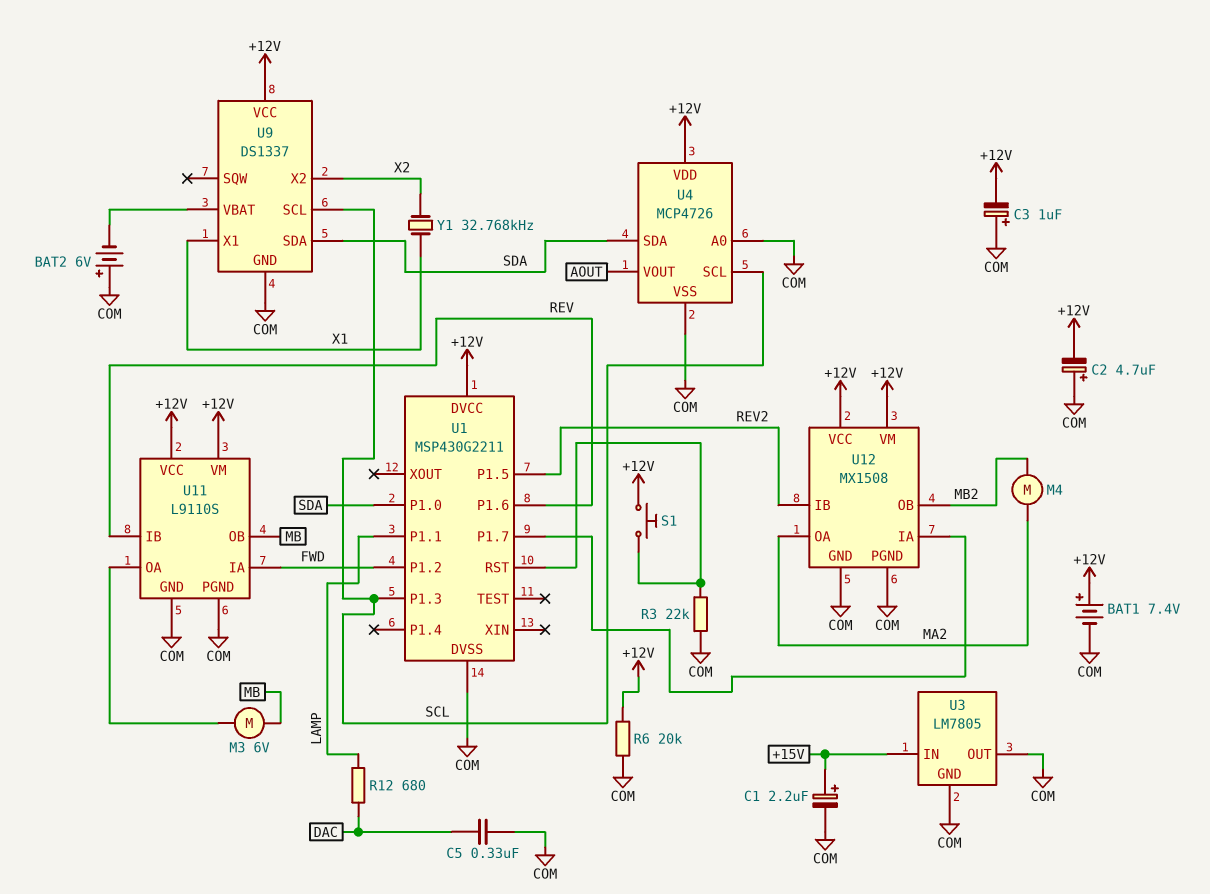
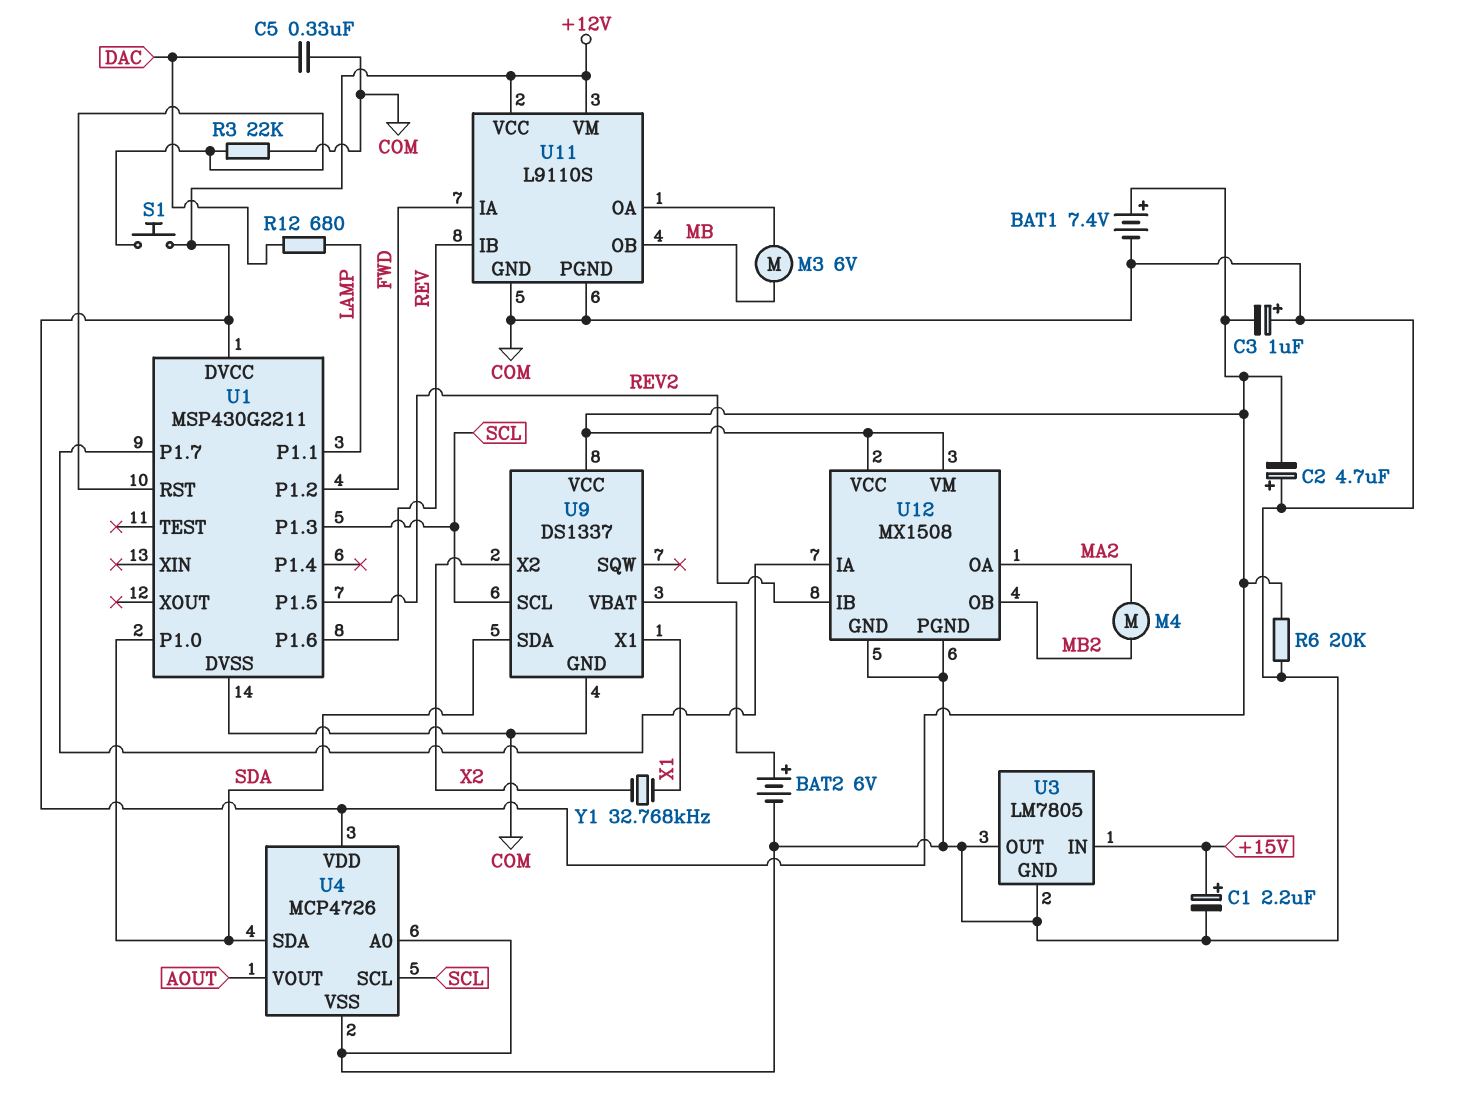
BAT2: 6V (plus COM, minus U9/VBAT) -> 6V (plus U9/VBAT, minus COM)

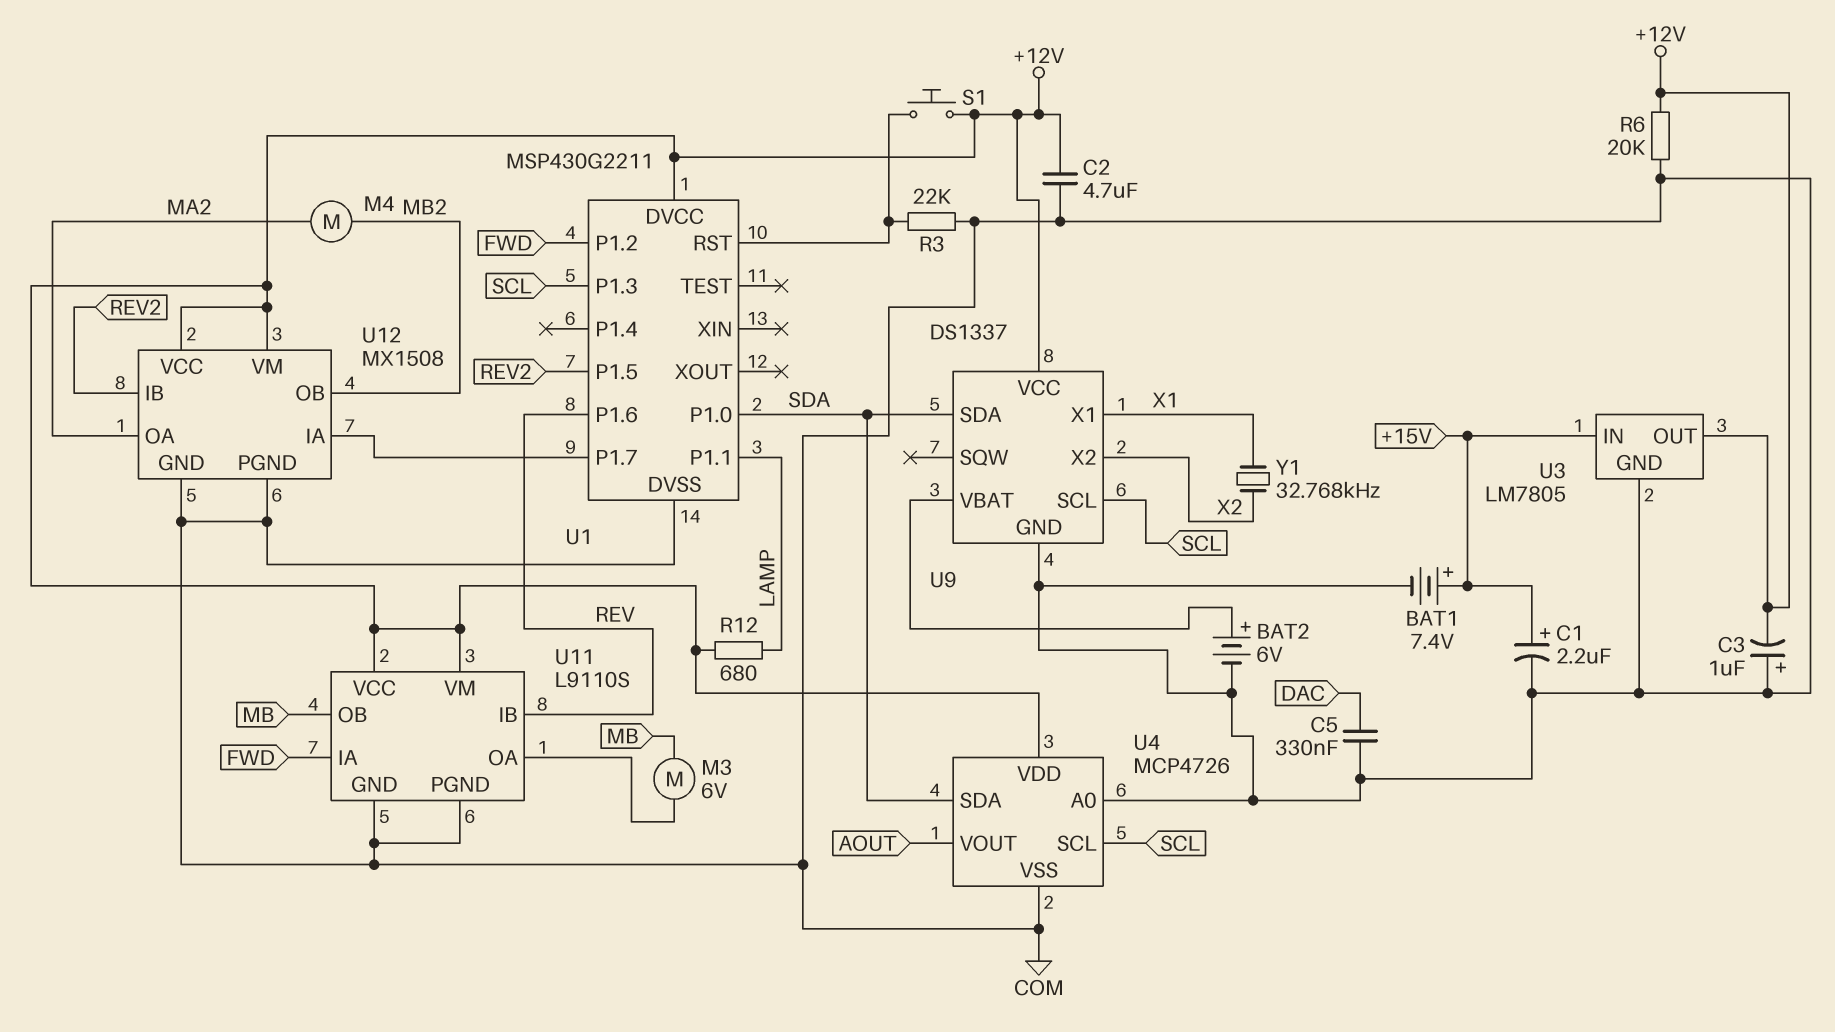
BAT1: 7.4V (plus +12V, minus COM) -> 7.4V (plus +15V, minus COM)
C2: 4.7uF (plus COM, minus +12V) -> 4.7uF (+12V, COM)
R12: 680 (DAC, LAMP) -> 680 (+12V, LAMP)
U3 pin OUT: COM -> +12V

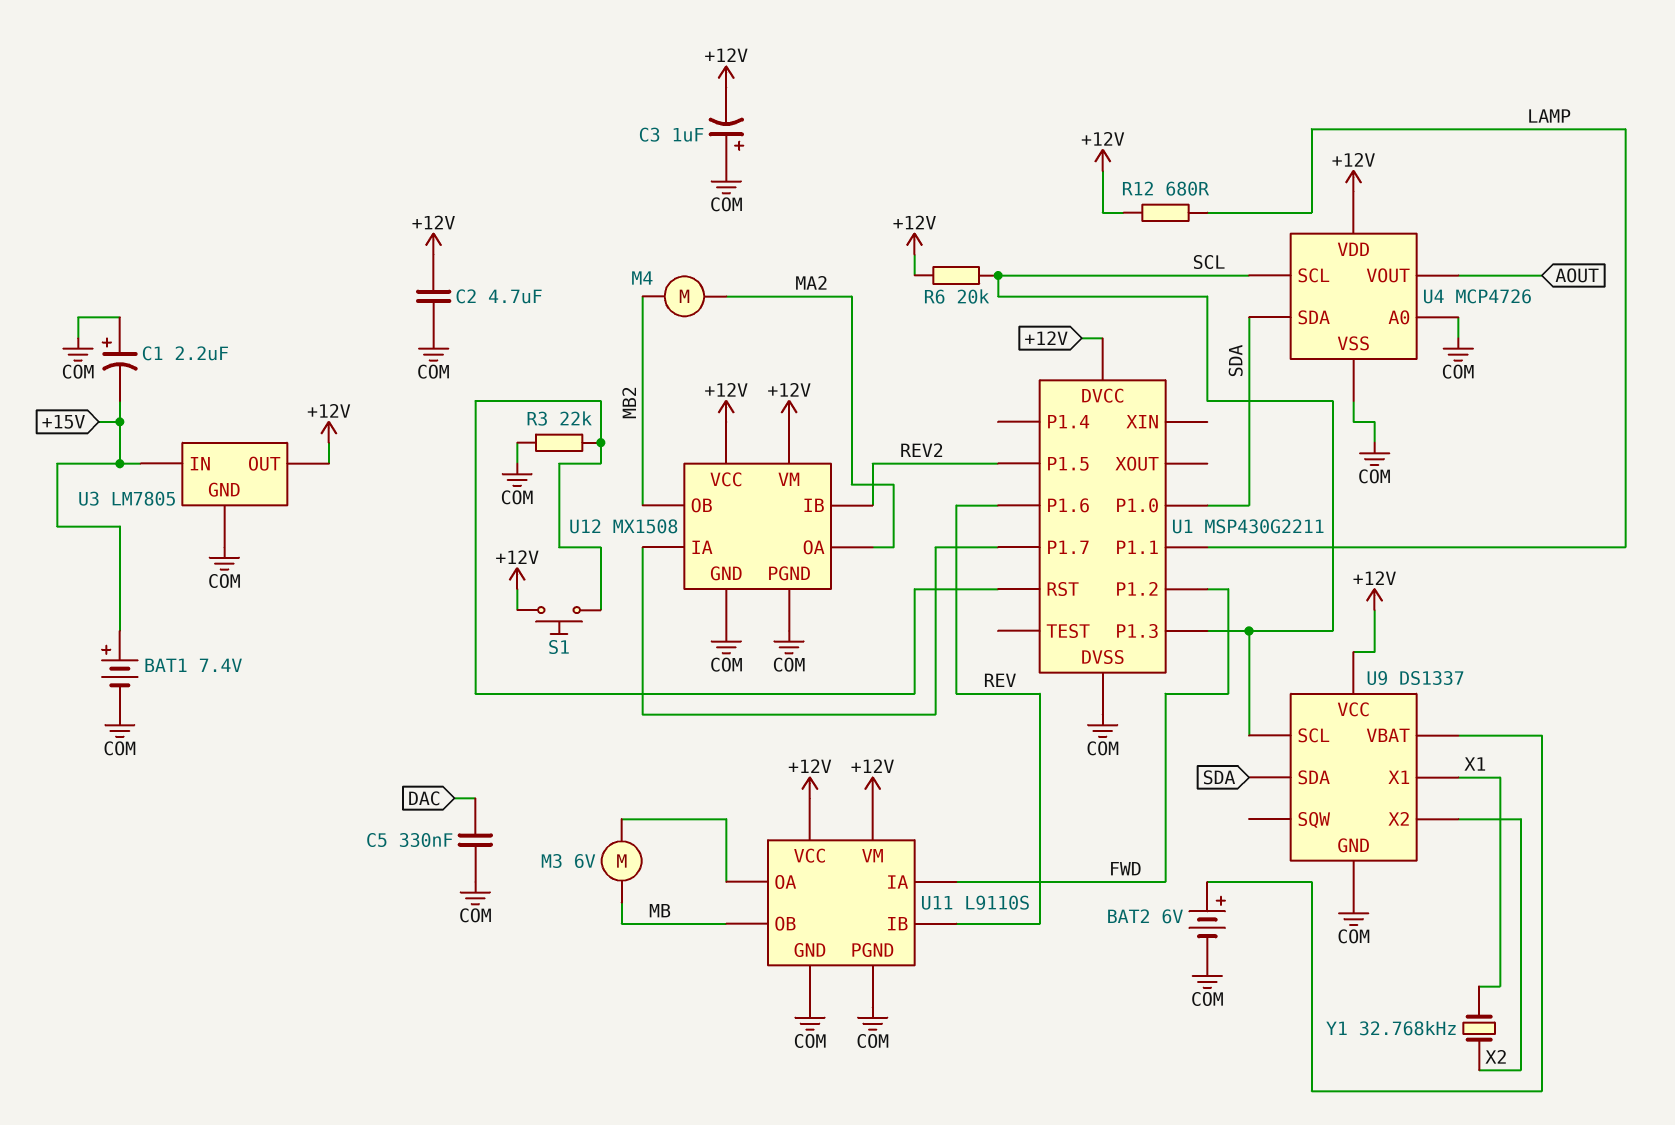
C1: 2.2uF (plus +15V, minus COM) -> 2.2uF (plus COM, minus +15V)
R6: 20k (+12V, COM) -> 20k (+12V, SCL)

